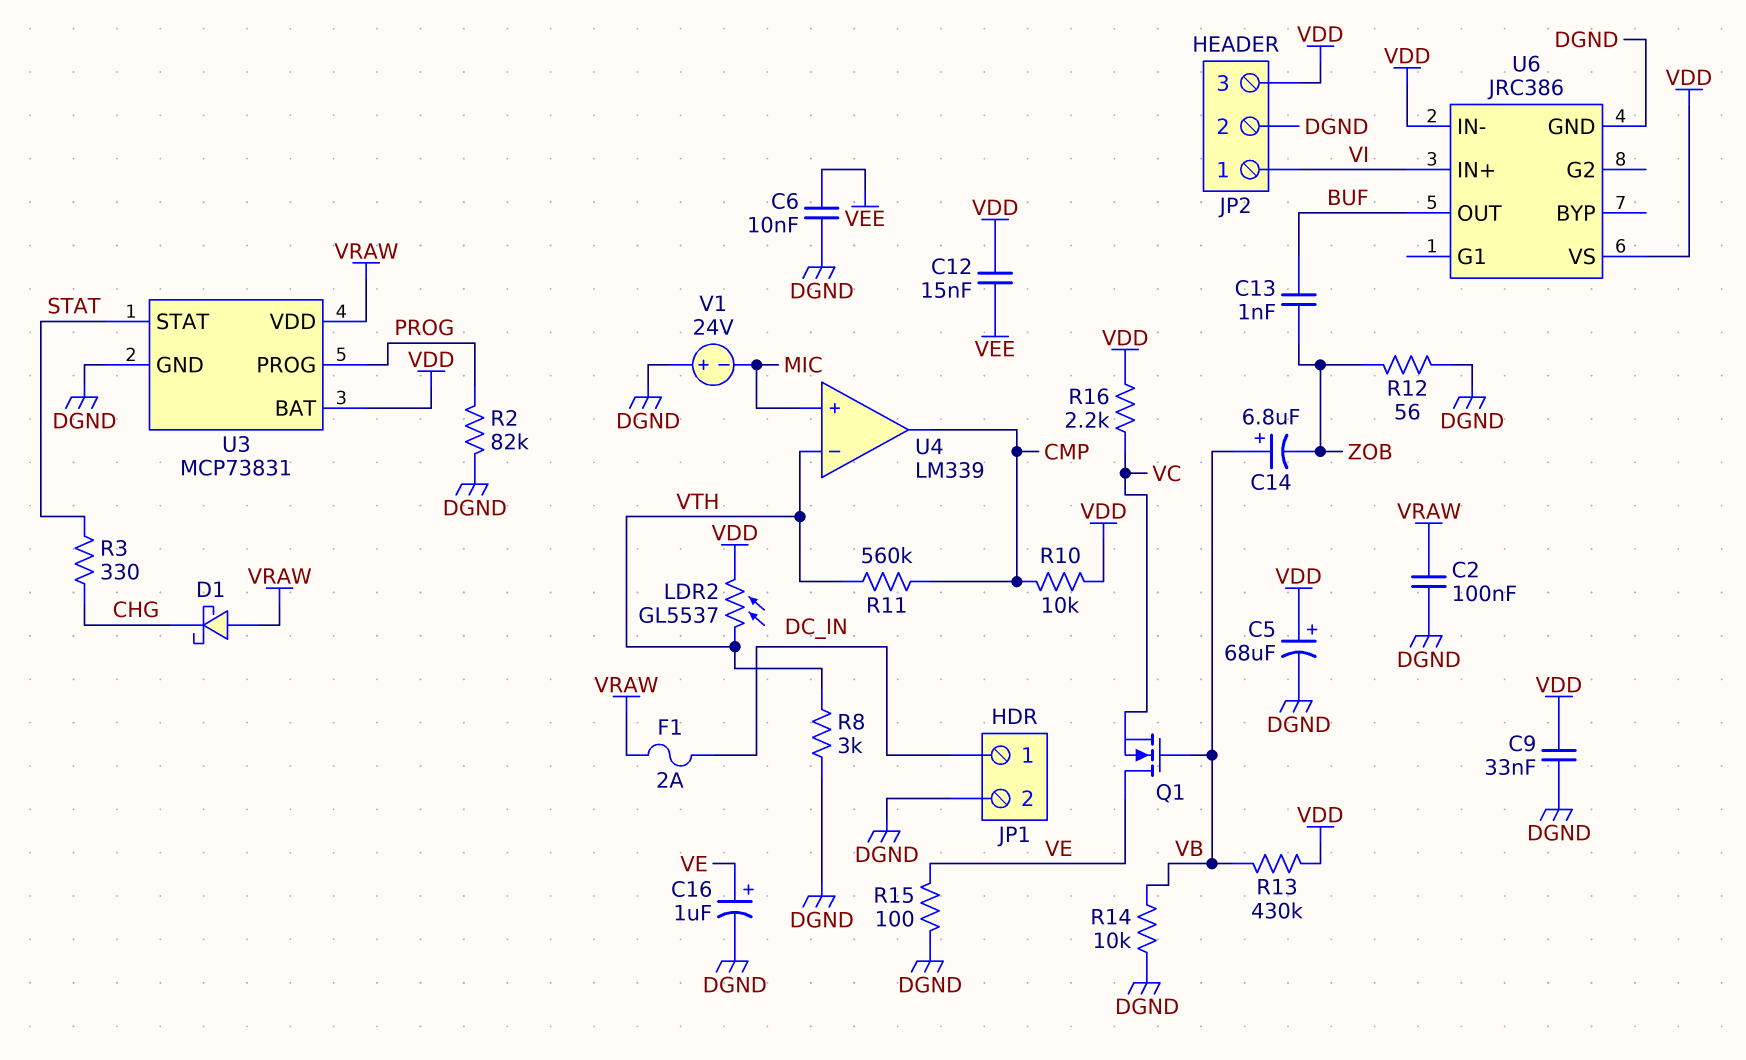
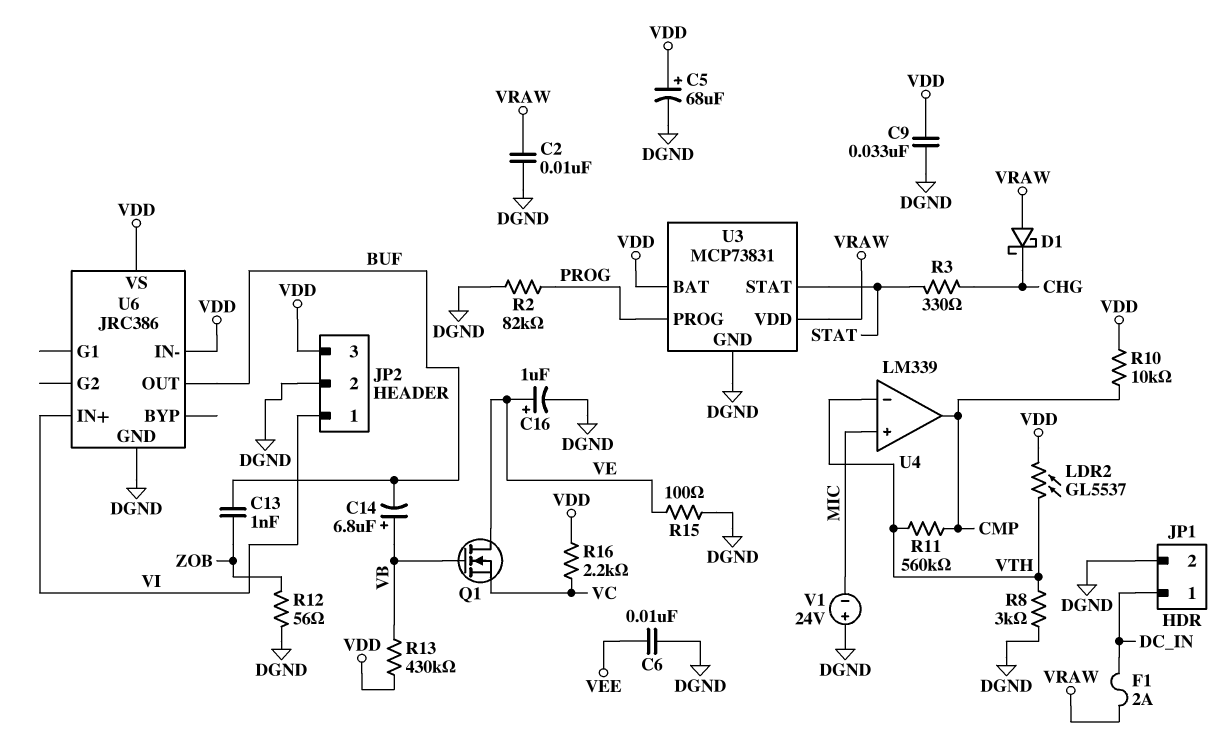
C2: 100nF (DGND, VRAW) -> 10nF (DGND, VRAW)
C12: 15nF (VDD, VEE) -> none
C14: 6.8uF (plus VB, minus ZOB) -> 6.8uF (plus VB, minus BUF)
R14: 10k (DGND, VB) -> none

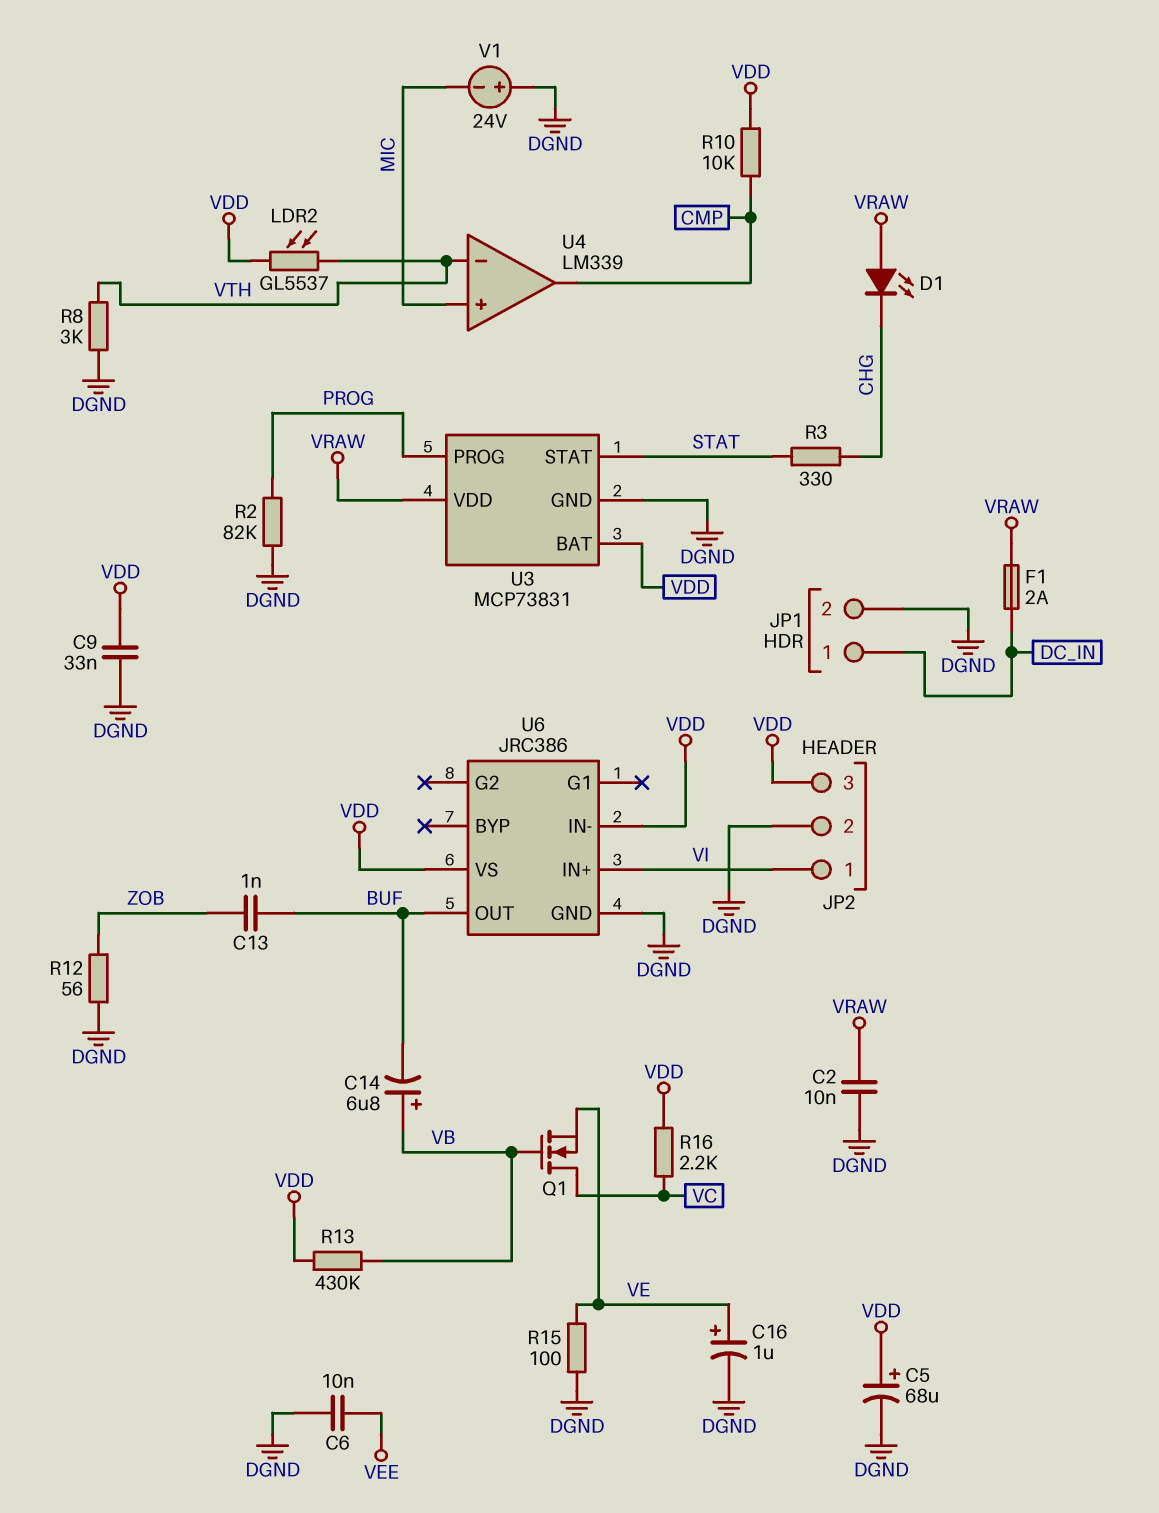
D1: schottky (A VRAW, K CHG) -> LED (A VRAW, K CHG)
Q1: NMOS (G VB, D VE, S VC) -> NMOS (G VB, D VC, S VE)
R11: 560k (CMP, VTH) -> none

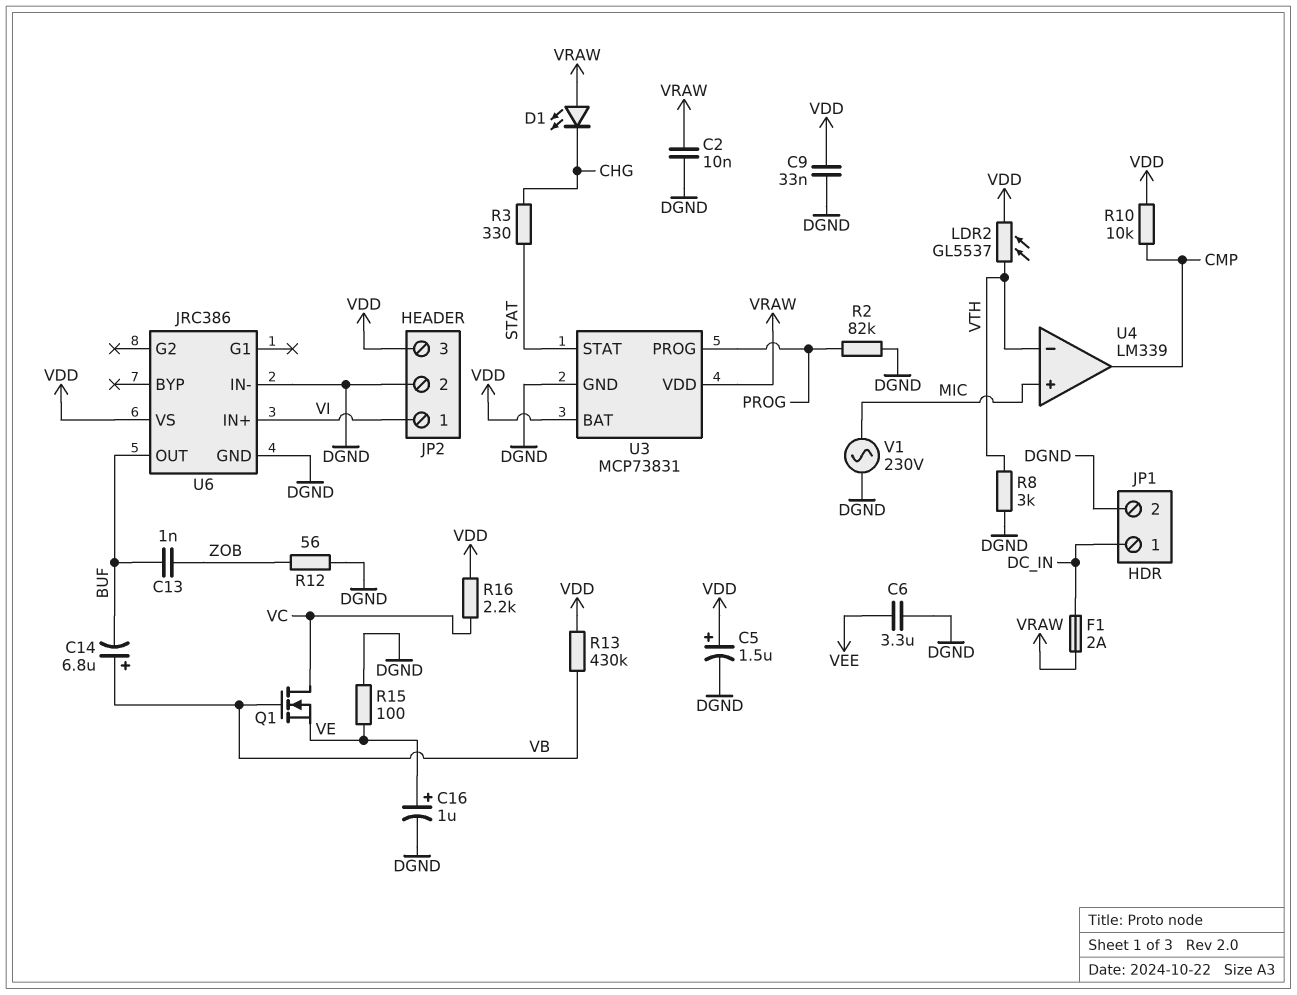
C5: 68uF (plus VDD, minus DGND) -> 1.5uF (plus VDD, minus DGND)
C6: 10nF (DGND, VEE) -> 3.3uF (DGND, VEE)
U6 pin IN-: VDD -> DGND
V1: 24V (plus DGND, minus MIC) -> AC 230V (DGND, MIC)

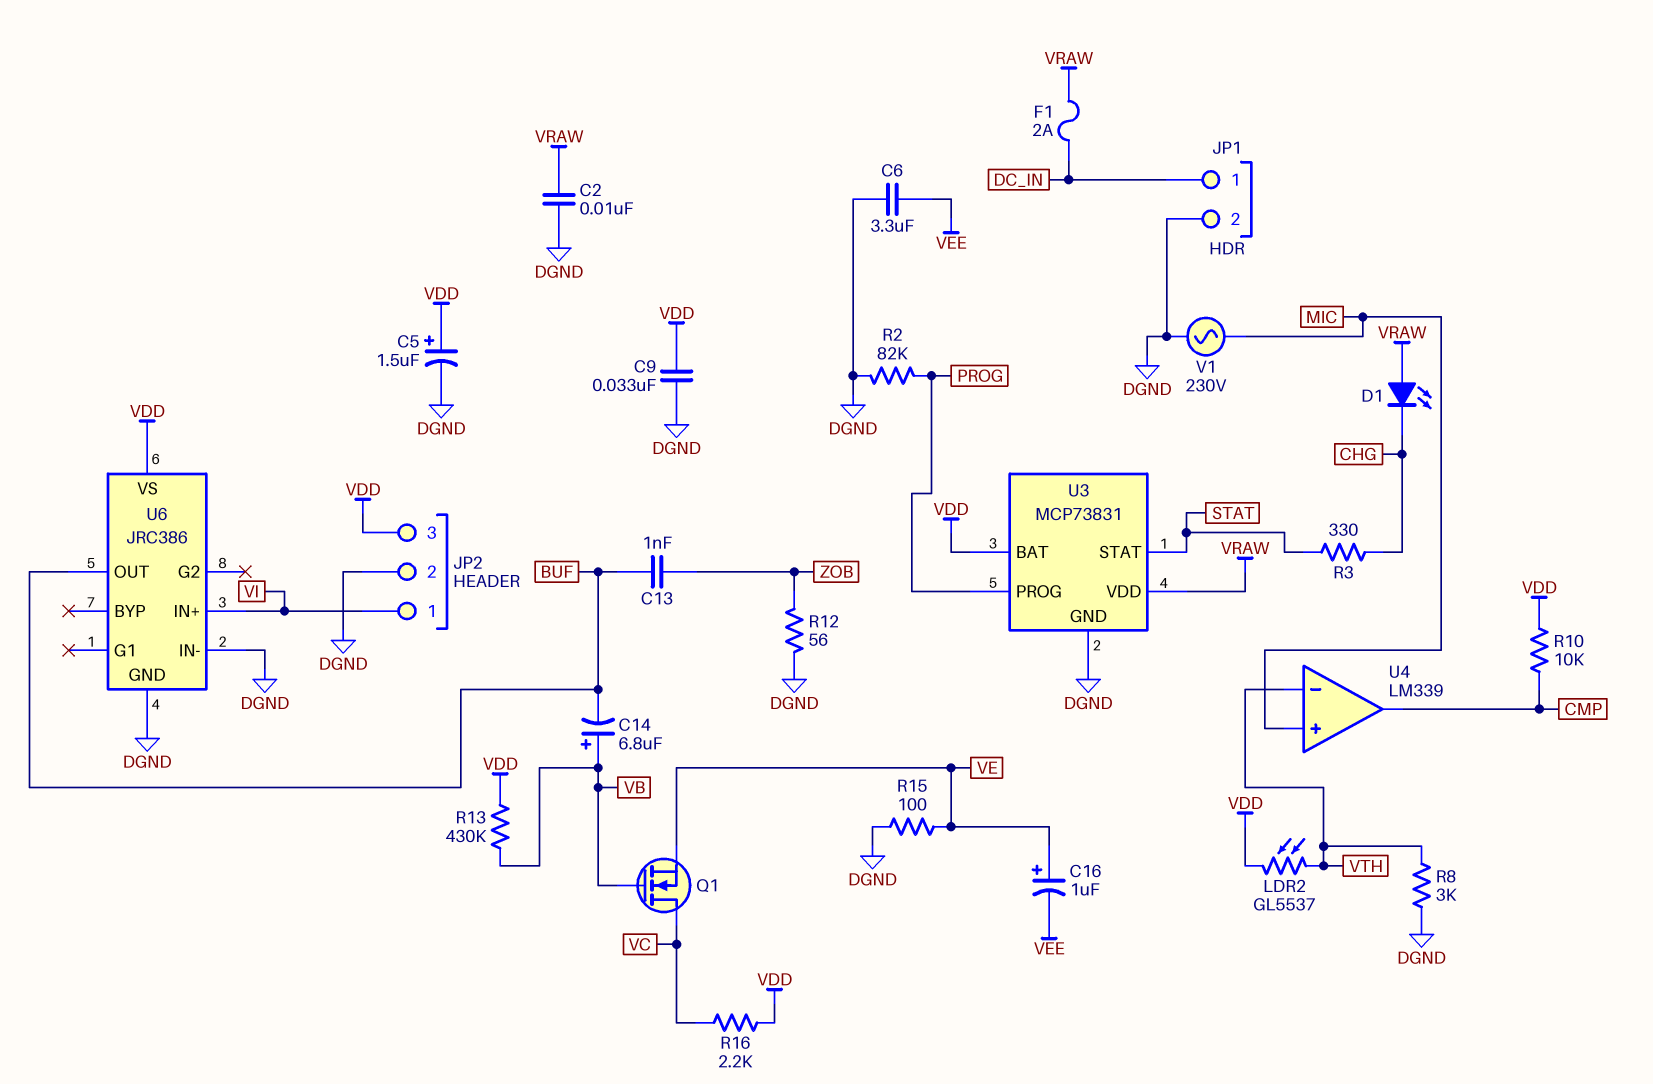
C16: 1uF (plus VE, minus DGND) -> 1uF (plus VE, minus VEE)

